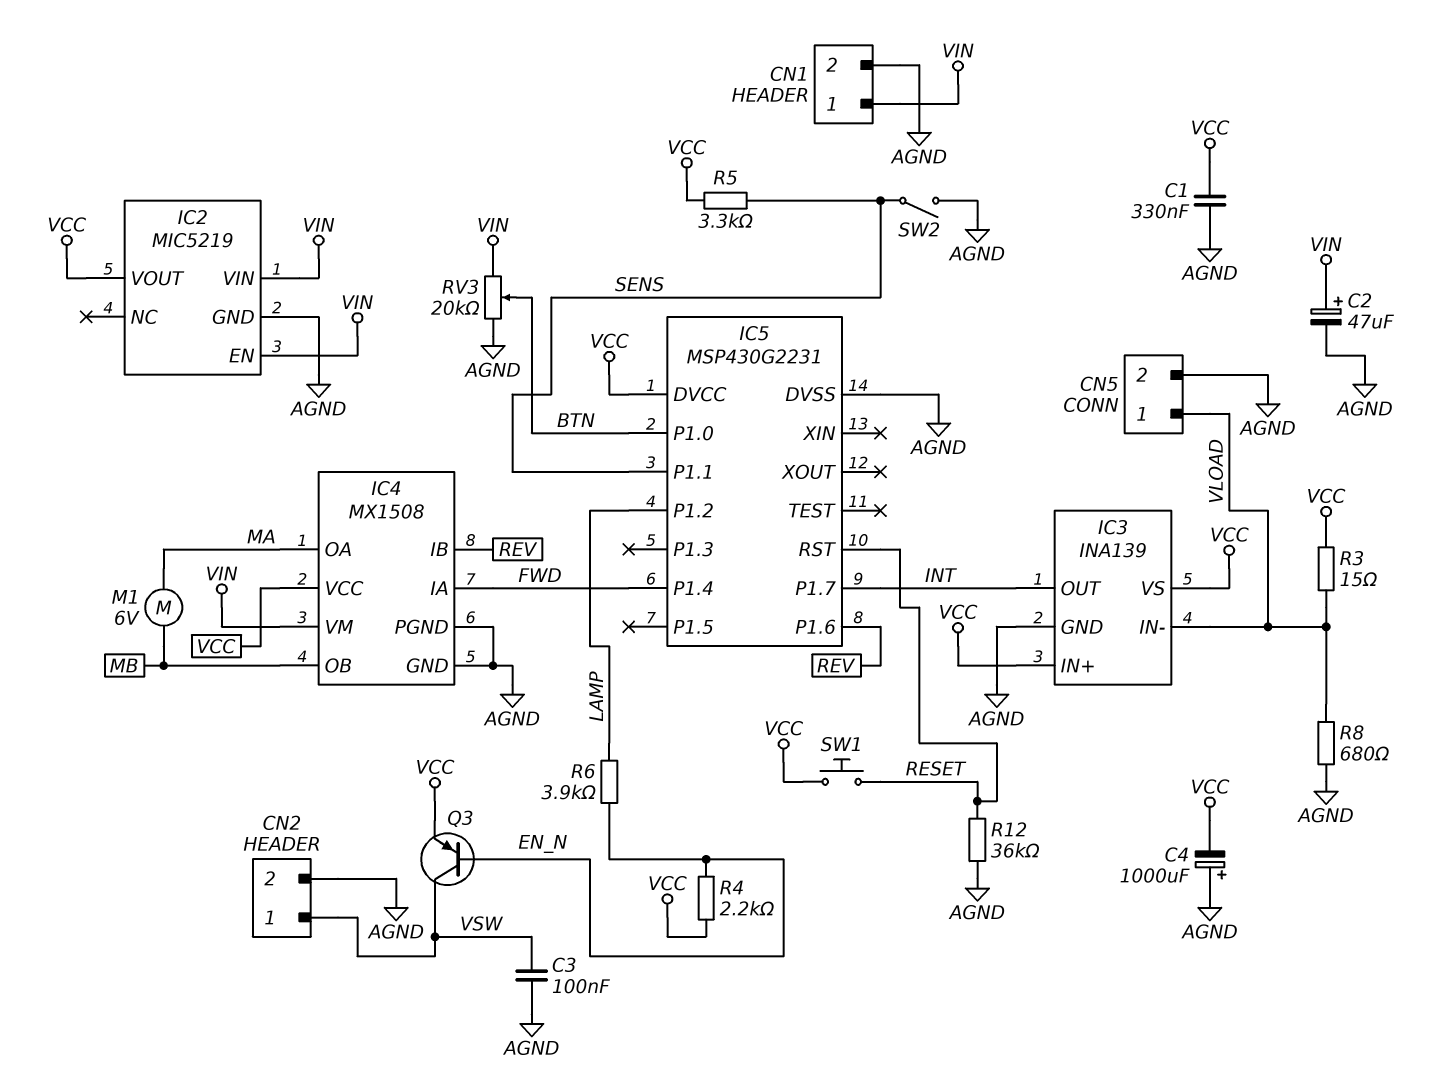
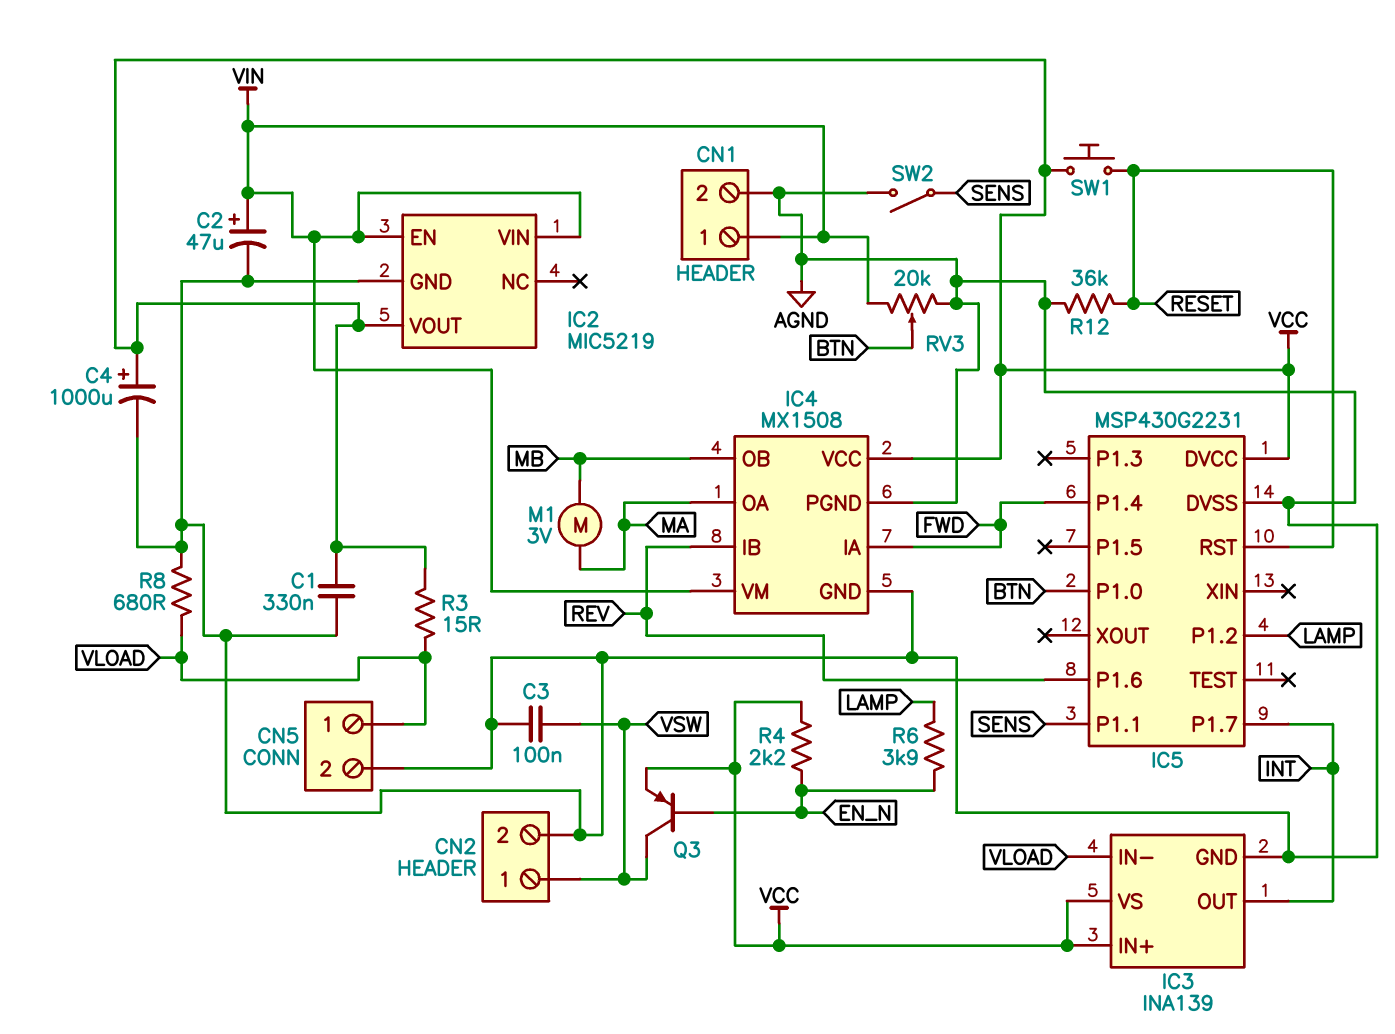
C4: 1000uF (plus AGND, minus VCC) -> 1000uF (plus VCC, minus AGND)
M1: motor 6V (MA, MB) -> motor 3V (MA, MB)
R5: 3.3k (SENS, VCC) -> none

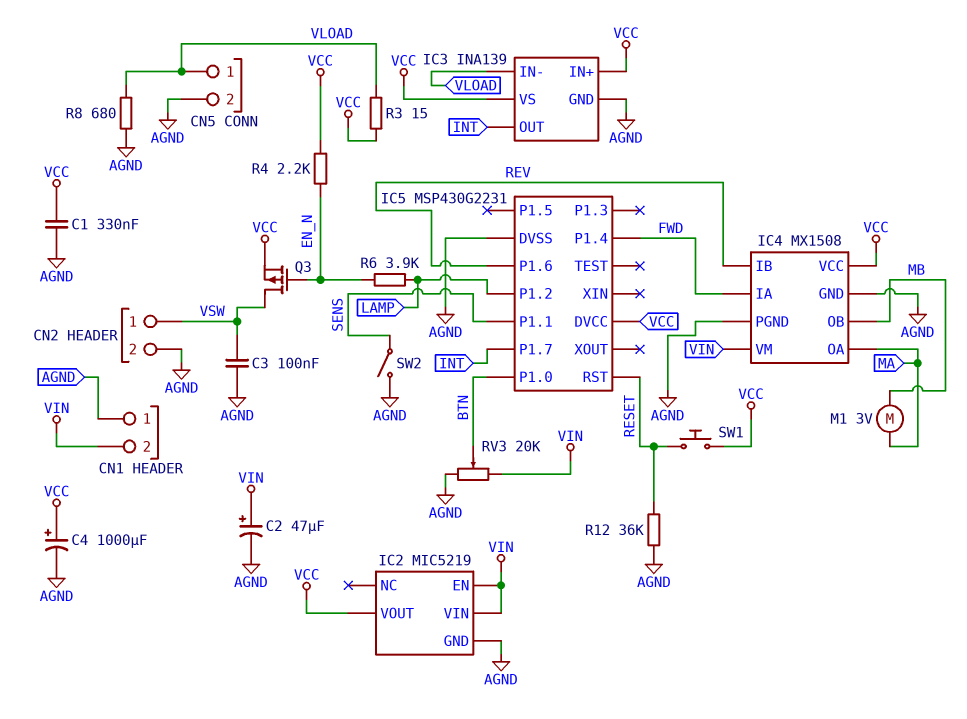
CN1 pin 1: VIN -> AGND
CN1 pin 2: AGND -> VIN
Q3: PNP (B EN_N, C VSW, E VCC) -> PMOS (G EN_N, D VSW, S VCC)

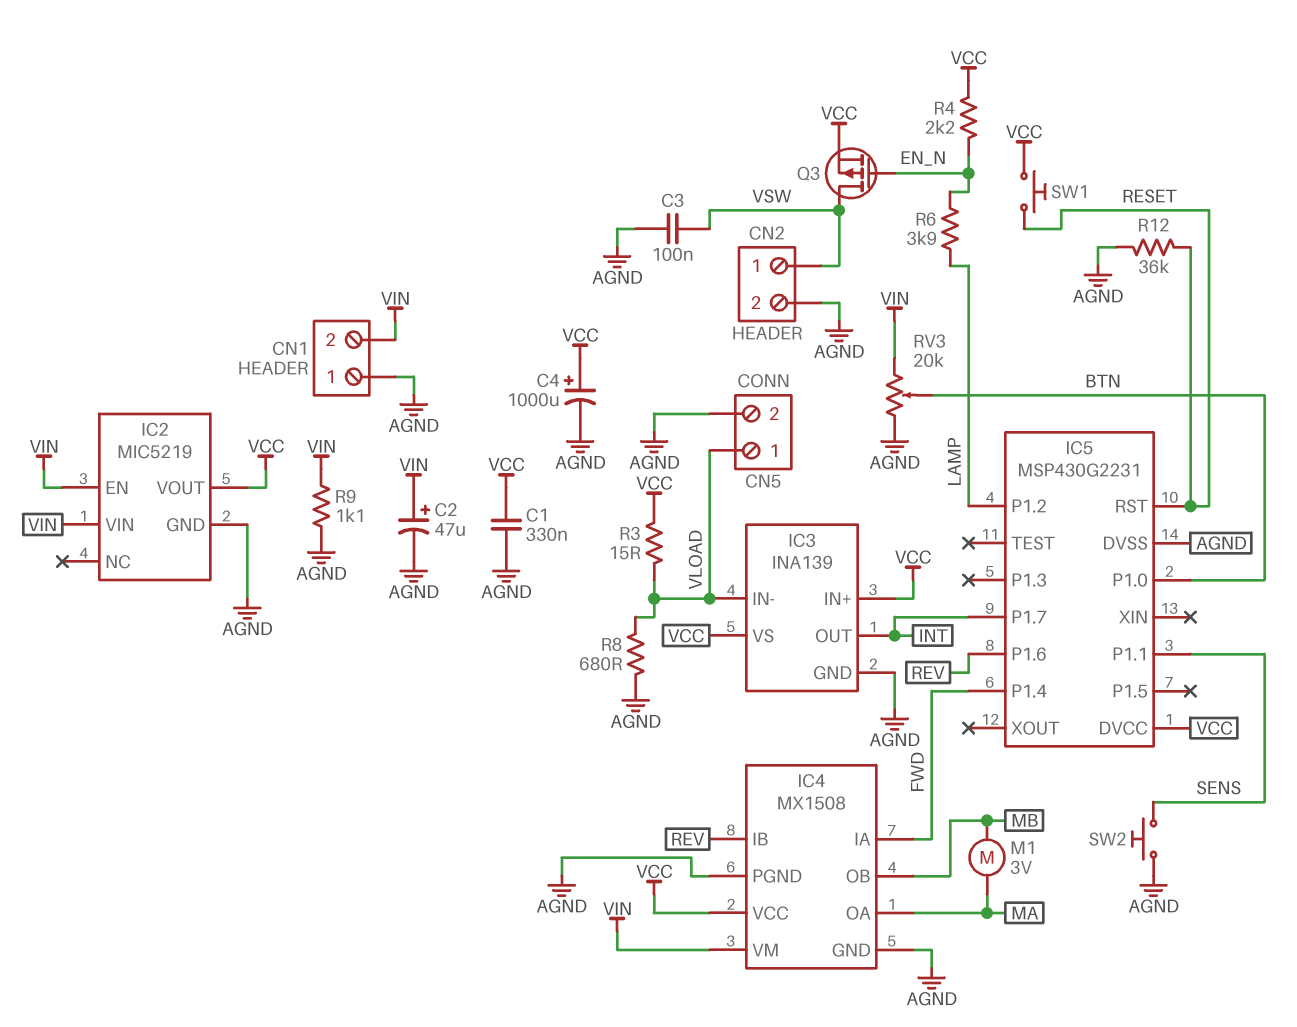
R9: none -> 1.1k (AGND, VIN)
SW2: switch (AGND, SENS) -> button (AGND, SENS)

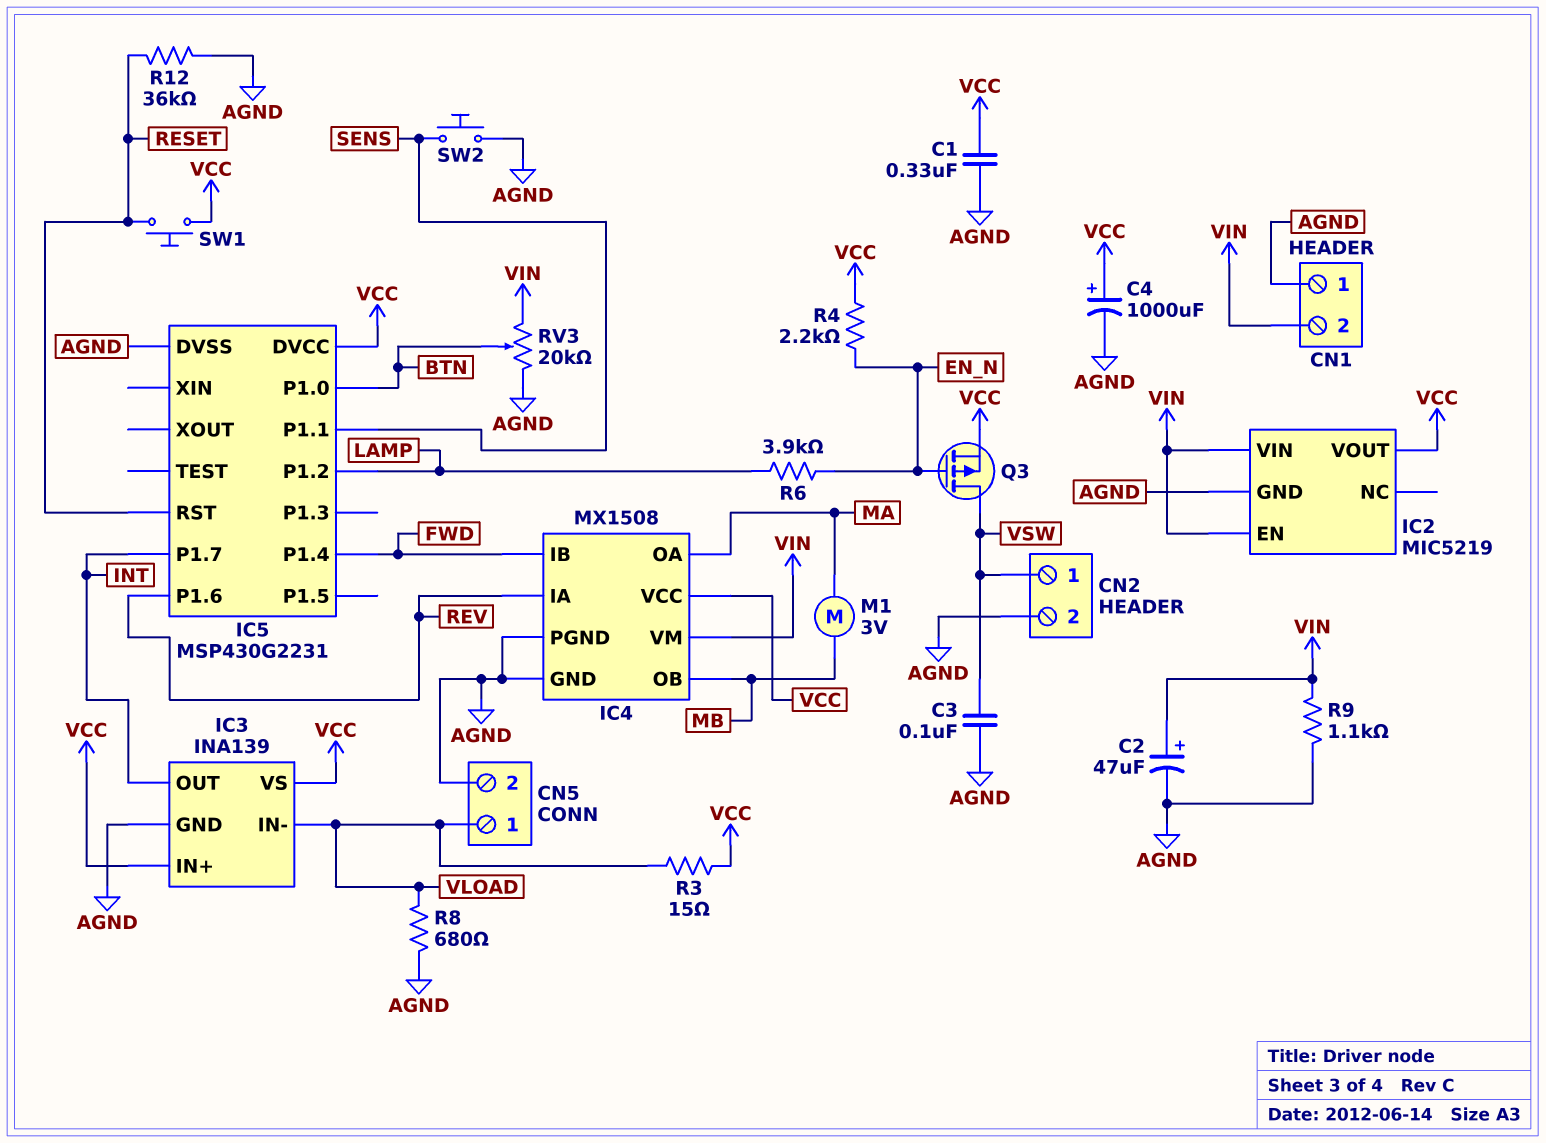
IC4 pin IA: FWD -> REV
IC4 pin IB: REV -> FWD

